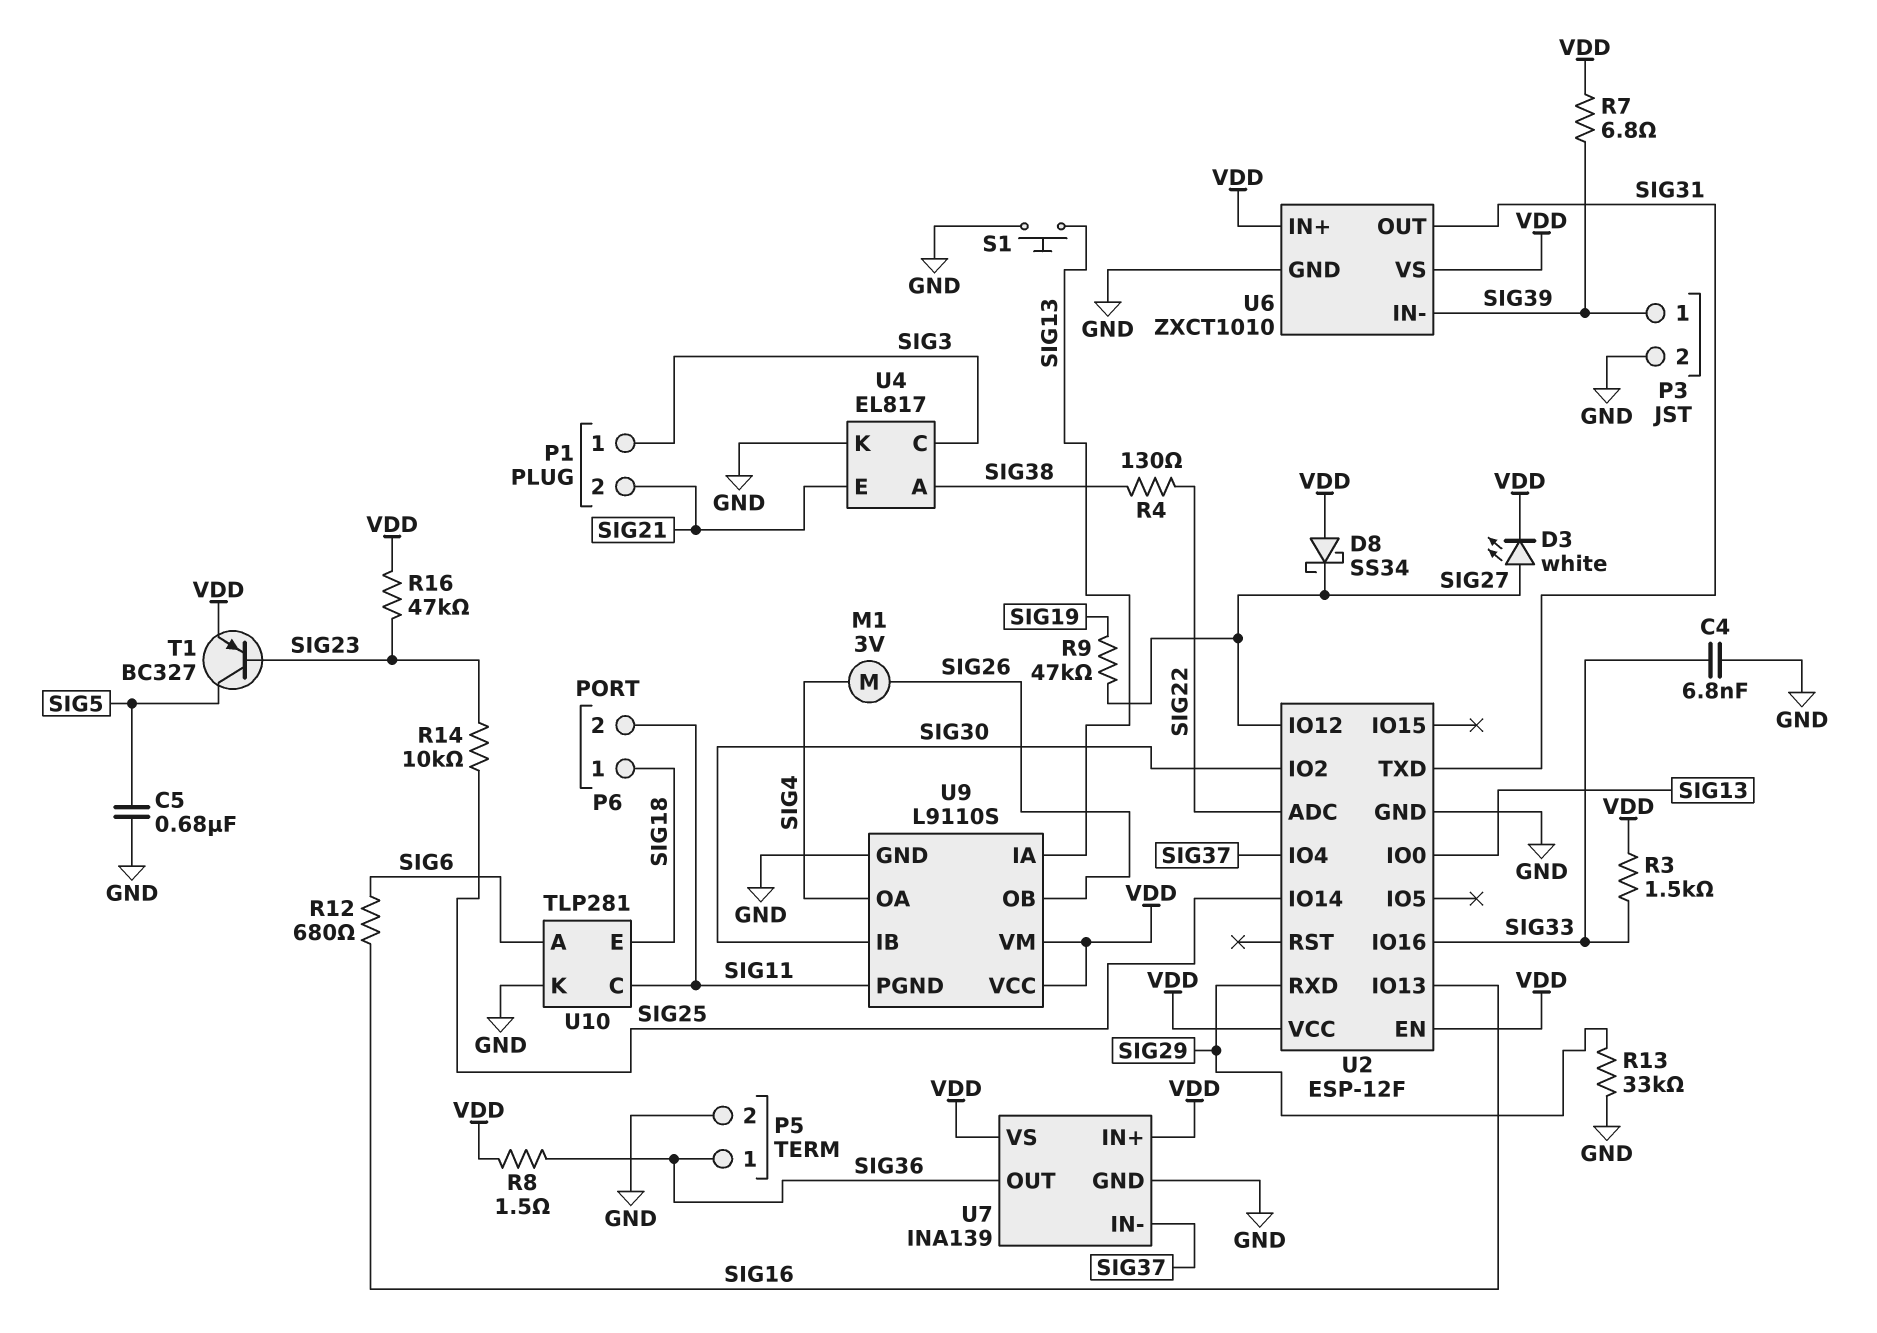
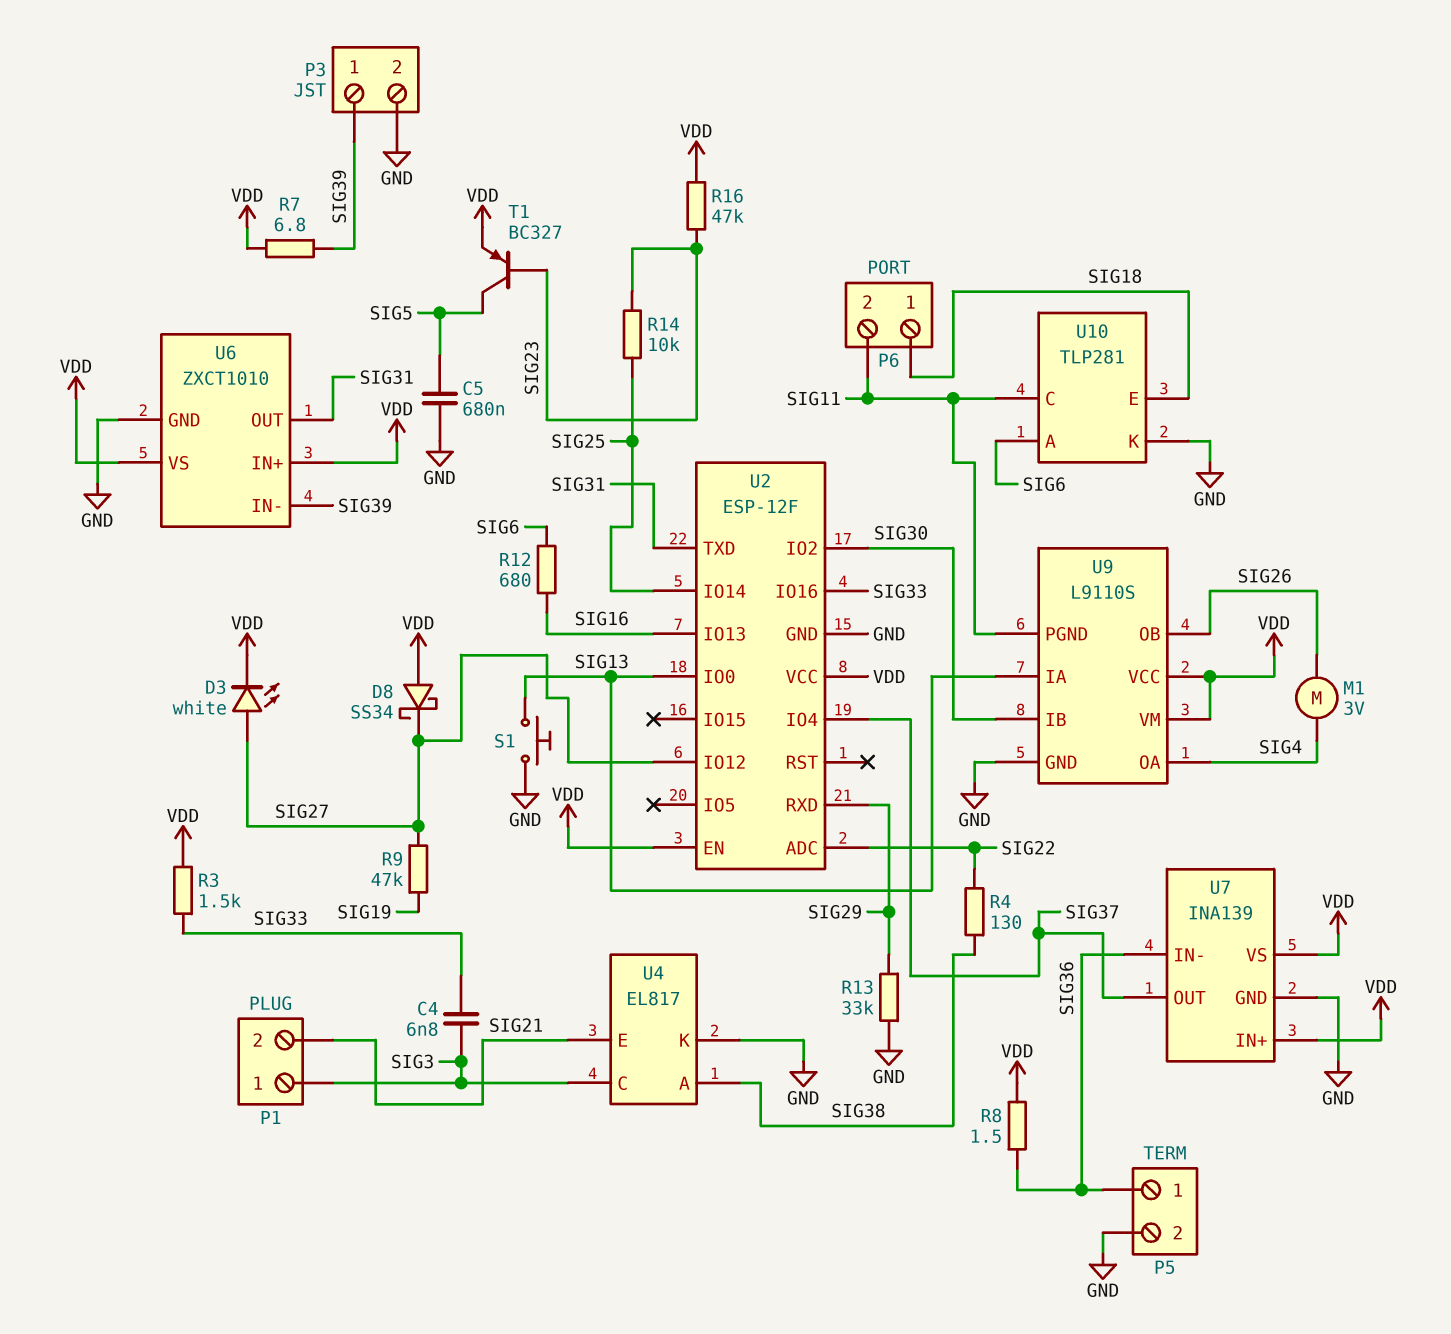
C4: 6.8nF (GND, SIG33) -> 6.8nF (SIG3, SIG33)
U7 pin IN-: SIG37 -> SIG36
U7 pin OUT: SIG36 -> SIG37

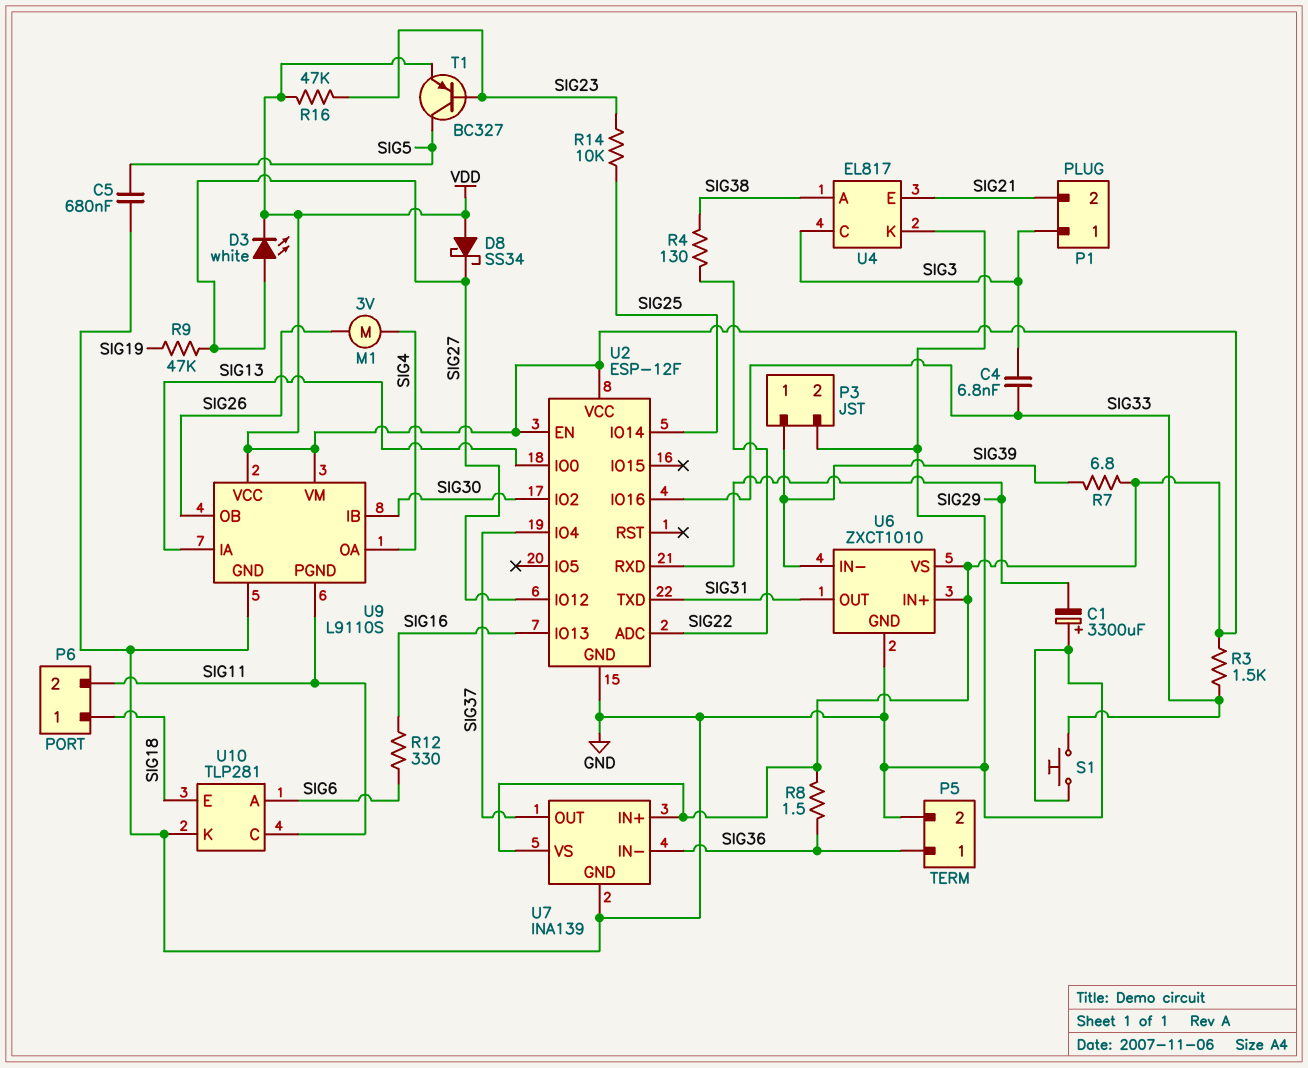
C1: none -> 3300uF (plus GND, minus SIG29)
R12: 680 (SIG6, SIG16) -> 330 (SIG6, SIG16)
R13: 33k (GND, SIG29) -> none
S1: button (GND, SIG13) -> button (GND, SIG33)

